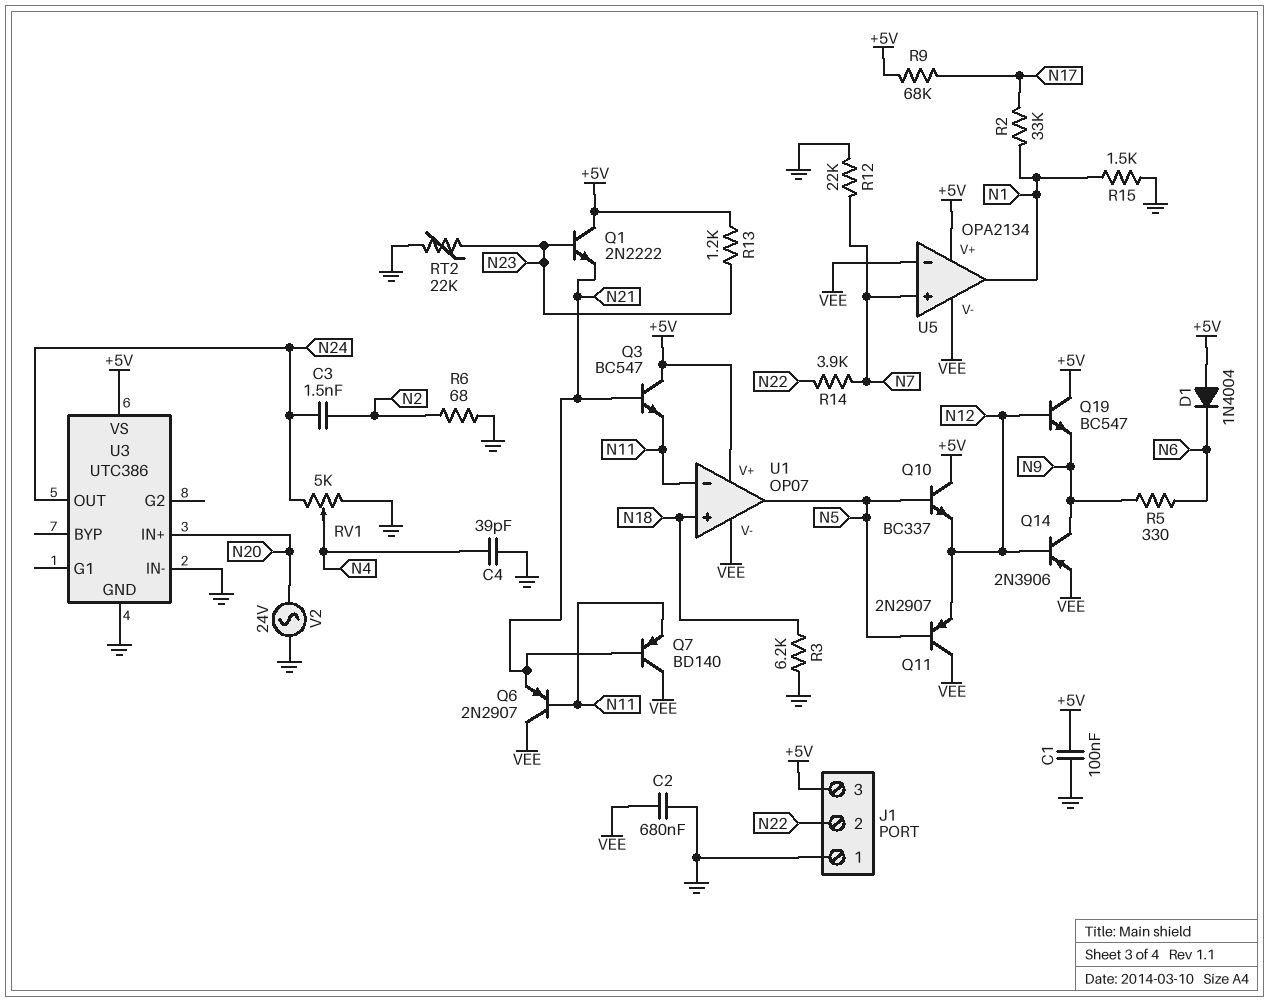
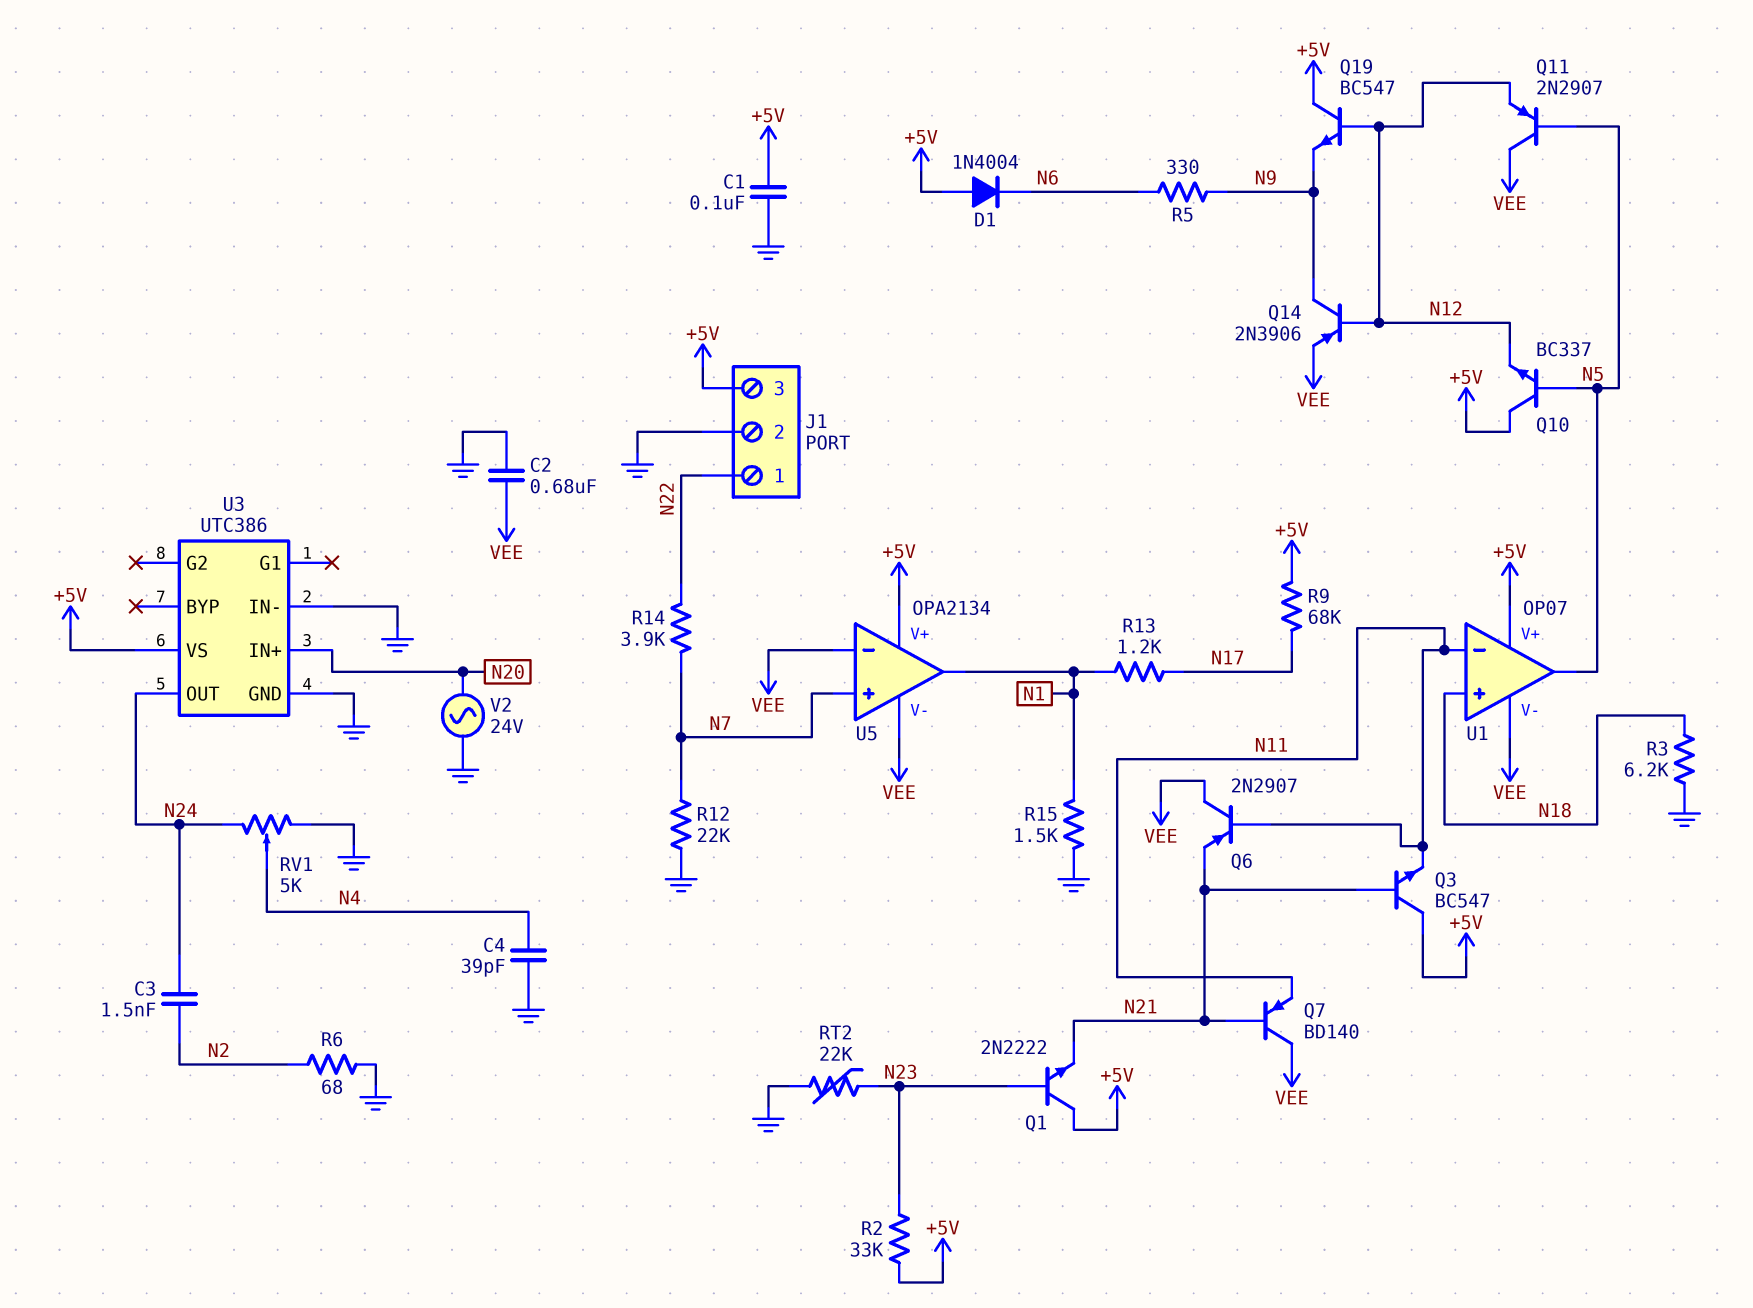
J1 pin 1: GND -> N22
J1 pin 2: N22 -> GND
R2: 33k (N1, N17) -> 33k (+5V, N23)
R13: 1.2k (+5V, N23) -> 1.2k (N1, N17)

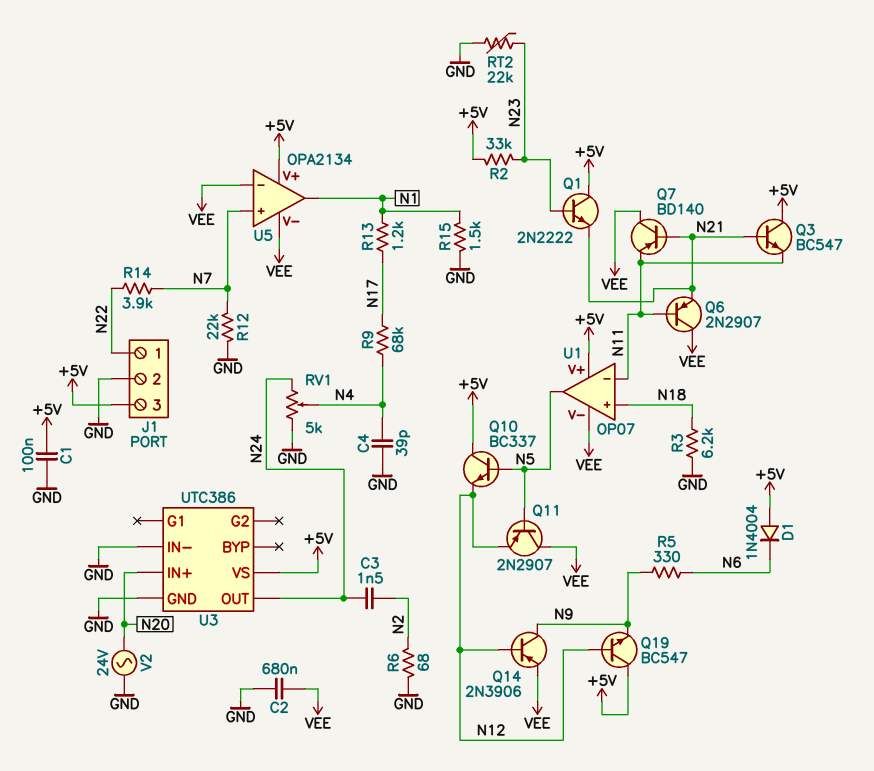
R9: 68k (+5V, N17) -> 68k (N4, N17)

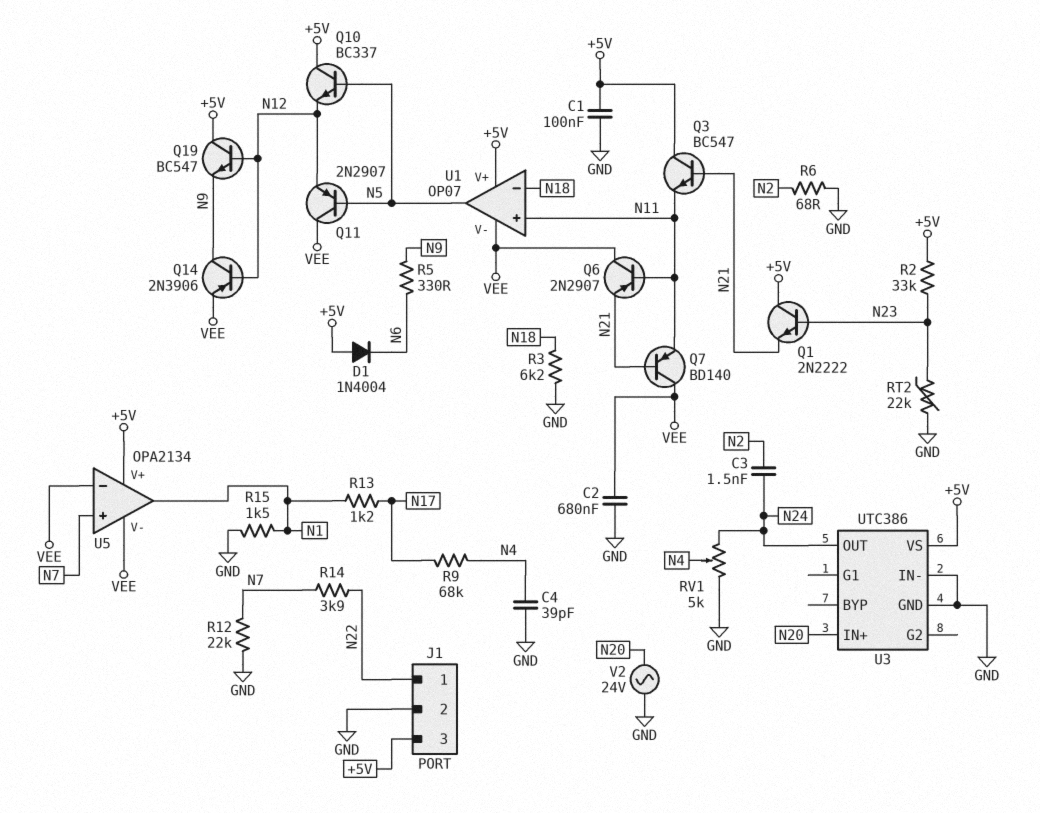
U1 pin in+: N18 -> N11
U1 pin in-: N11 -> N18

